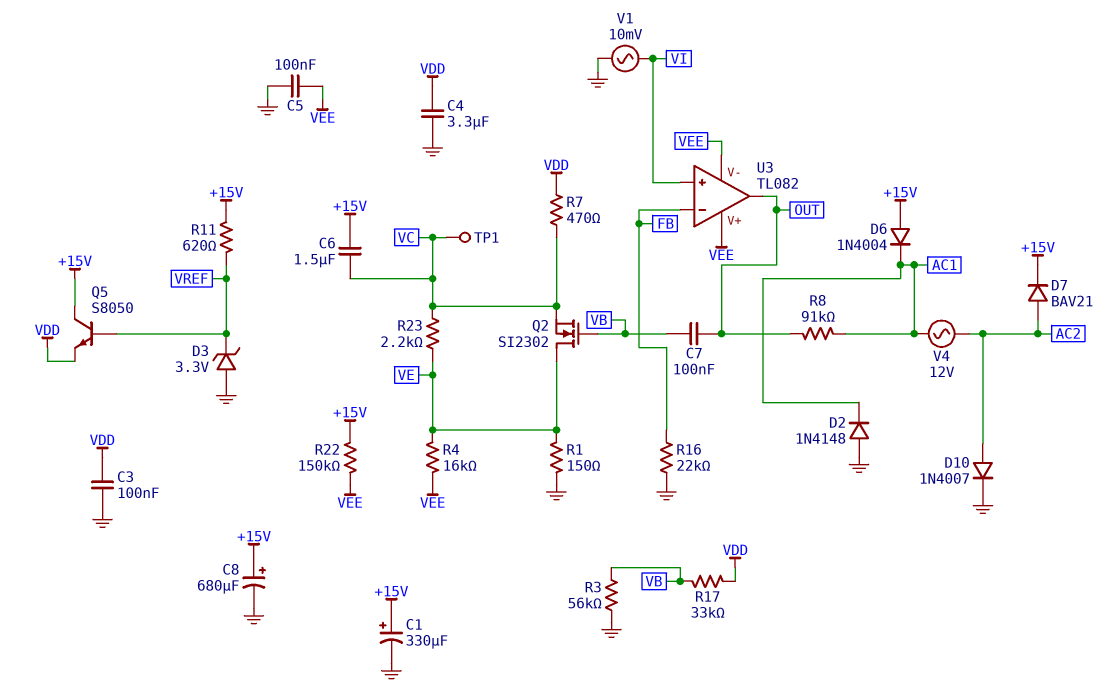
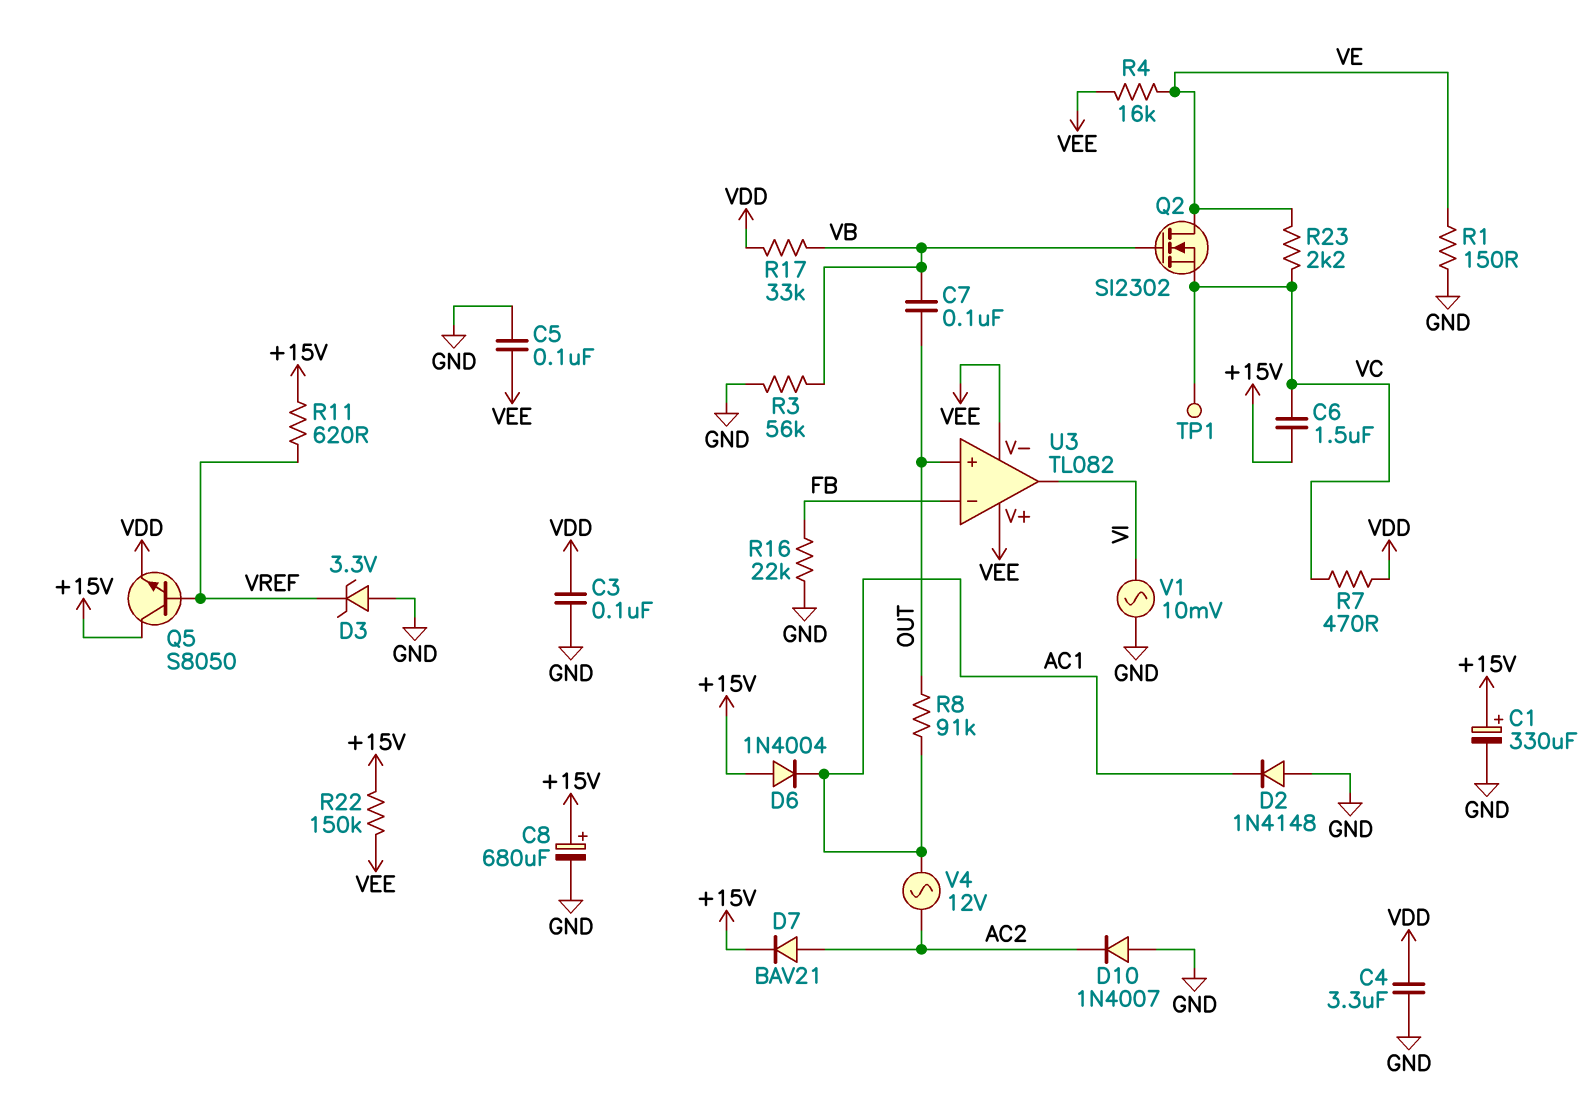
D10: diode 1N4007 (A AC2, K GND) -> diode 1N4007 (A GND, K AC2)
U3 pin in+: VI -> OUT
U3 pin out: OUT -> VI

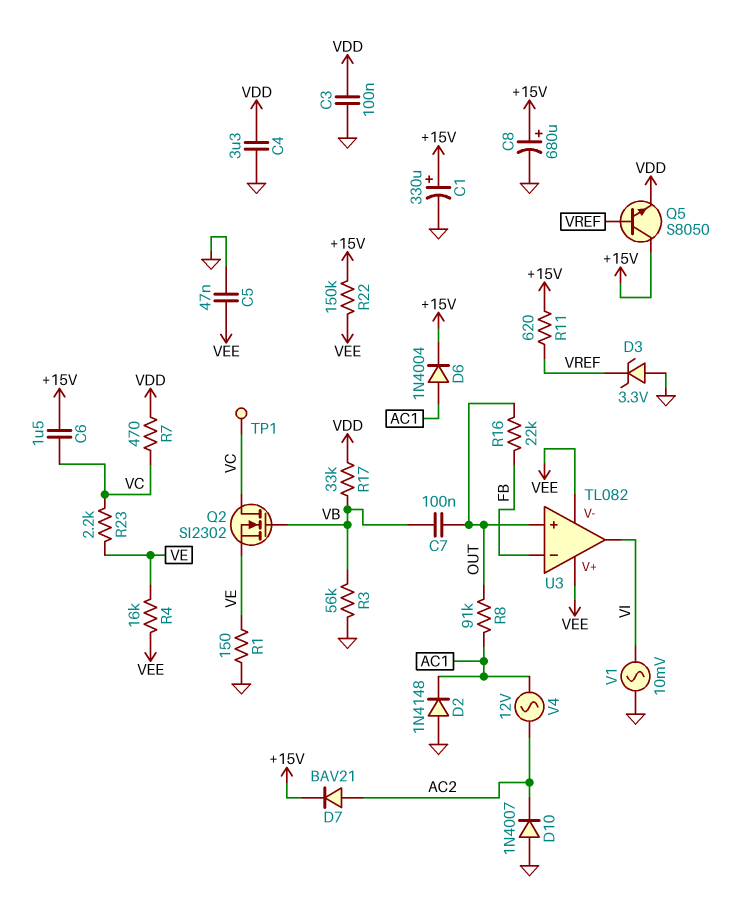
C5: 100nF (GND, VEE) -> 47nF (GND, VEE)
D6: diode 1N4004 (A +15V, K AC1) -> diode 1N4004 (A AC1, K +15V)
Q2: NMOS SI2302 (G VB, D VE, S VC) -> NMOS SI2302 (G VB, D VC, S VE)
R16: 22k (FB, GND) -> 22k (FB, OUT)

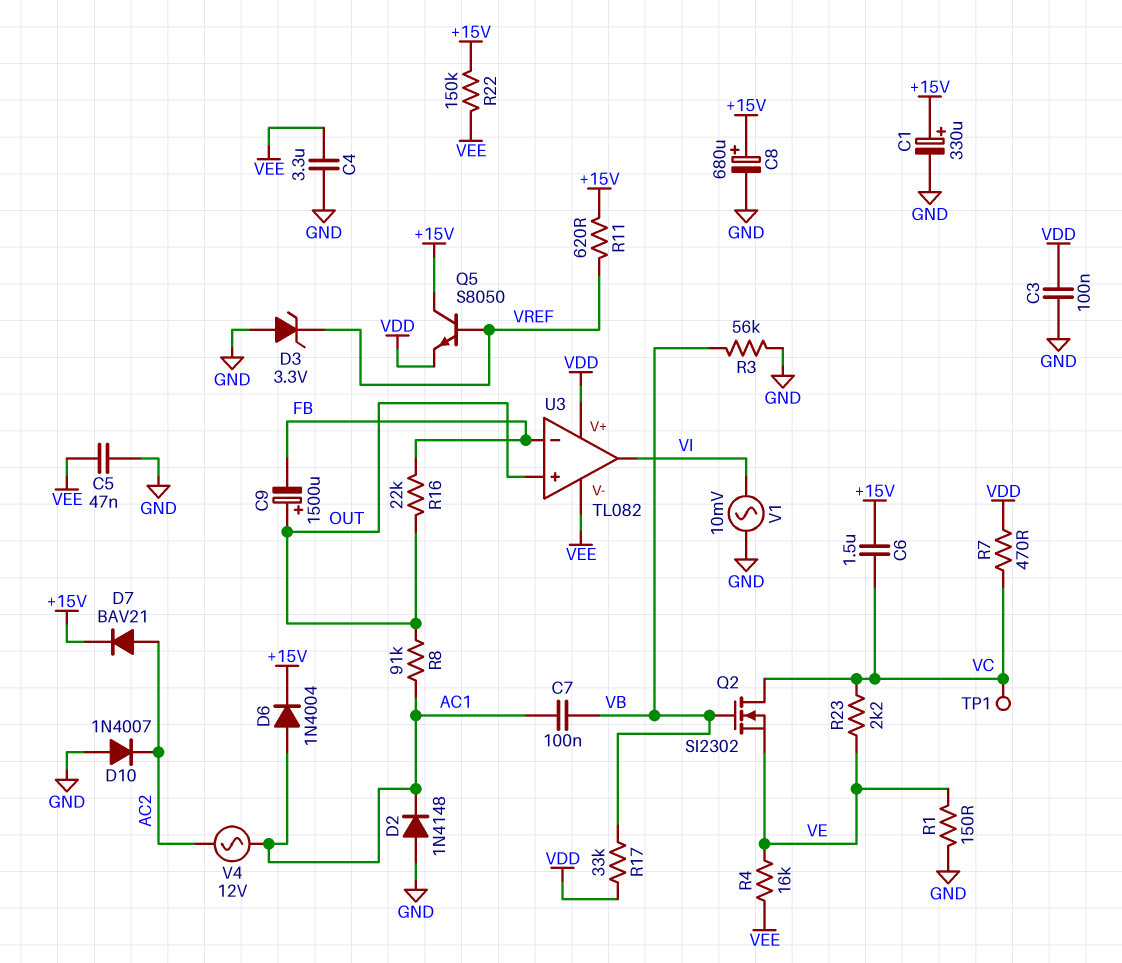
C4: 3.3uF (GND, VDD) -> 3.3uF (GND, VEE)
C7: 100nF (OUT, VB) -> 100nF (AC1, VB)
C9: none -> 1500uF (plus OUT, minus FB)
U3 pin V+: VEE -> VDD

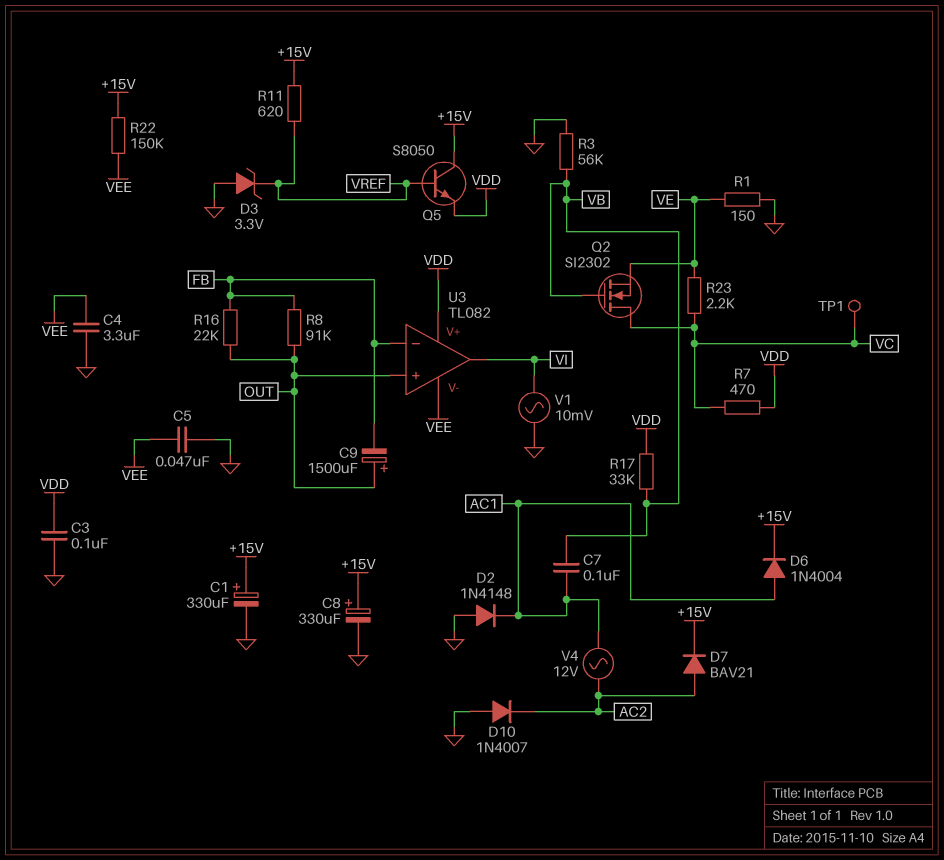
C6: 1.5uF (+15V, VC) -> none
C8: 680uF (plus +15V, minus GND) -> 330uF (plus +15V, minus GND)
R4: 16k (VE, VEE) -> none
R8: 91k (AC1, OUT) -> 91k (FB, OUT)

